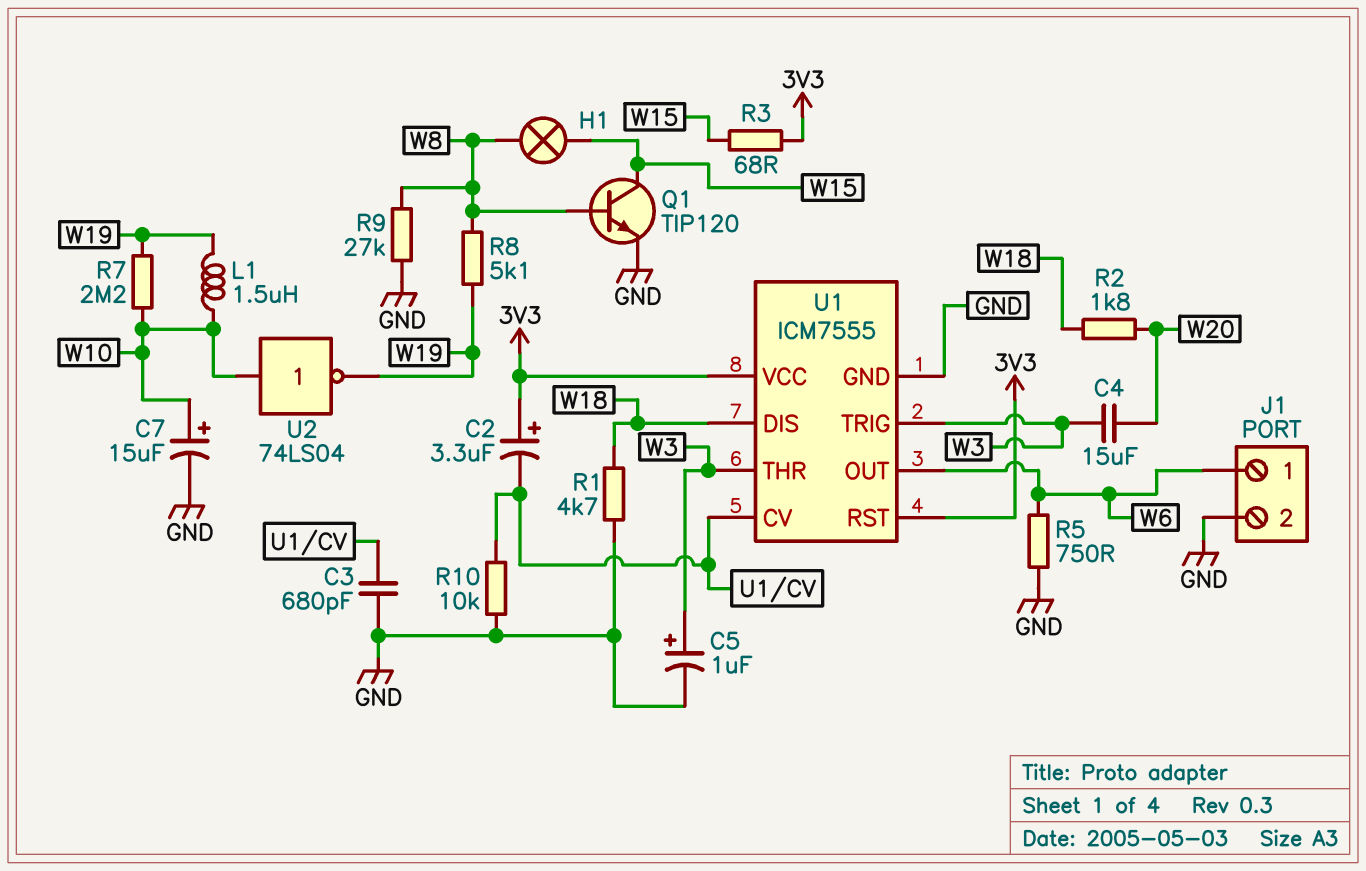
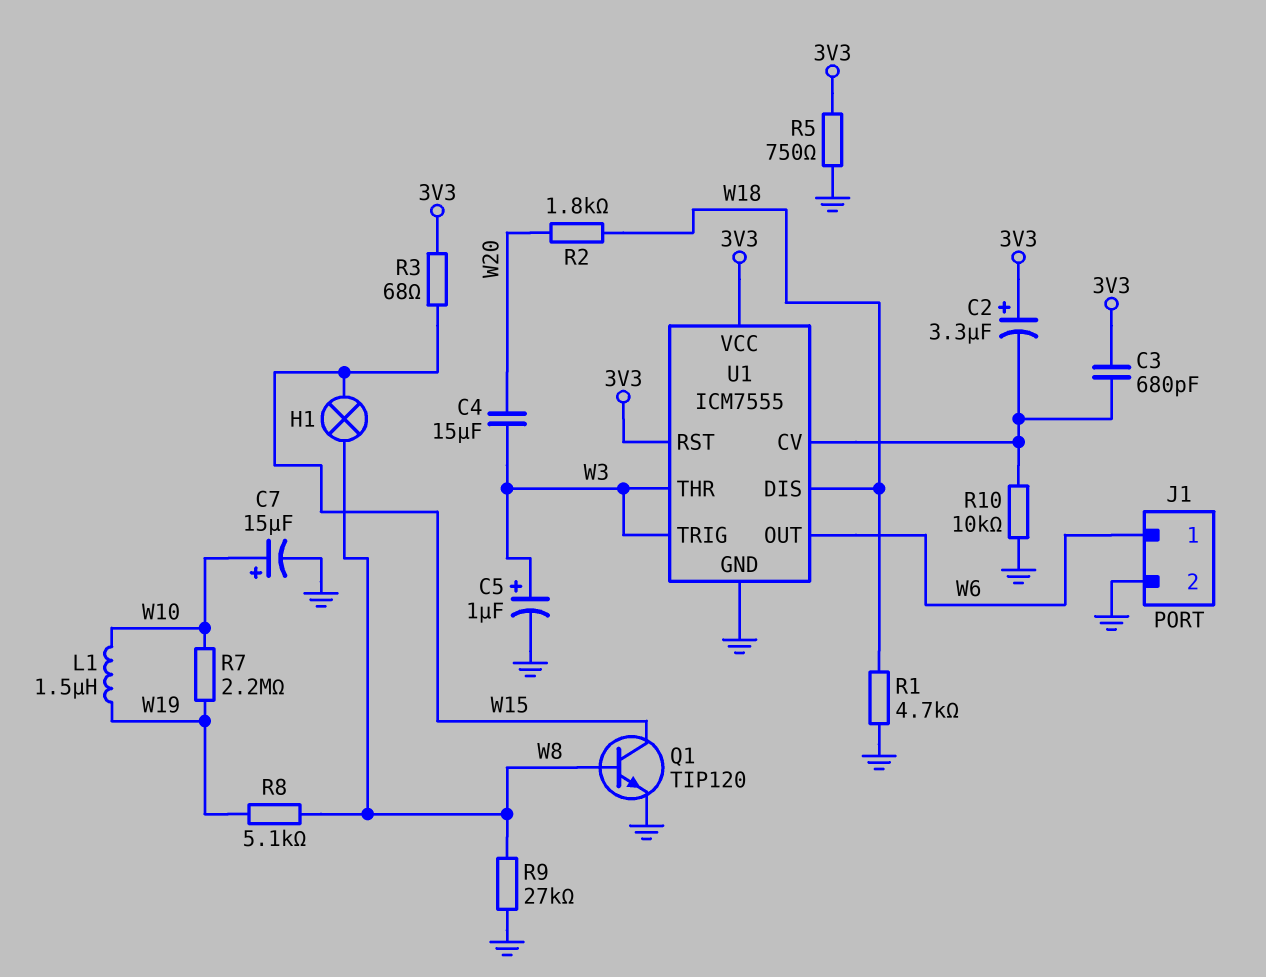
C3: 680pF (GND, U1/CV) -> 680pF (3V3, U1/CV)
R5: 750 (GND, W6) -> 750 (3V3, GND)
U2: NOT 74LS04 (in W10, out W19) -> none

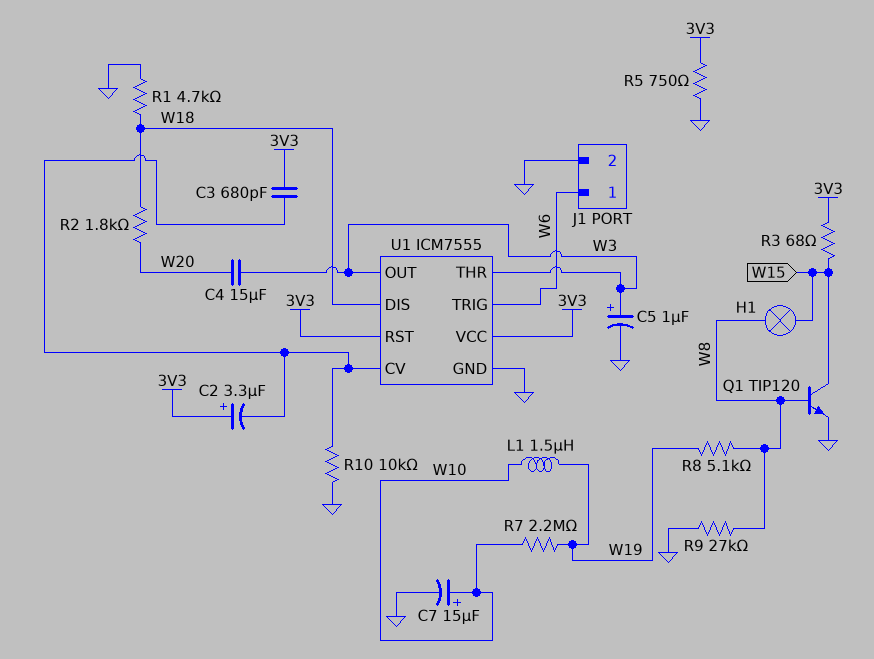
U1 pin OUT: W6 -> W3
U1 pin TRIG: W3 -> W6

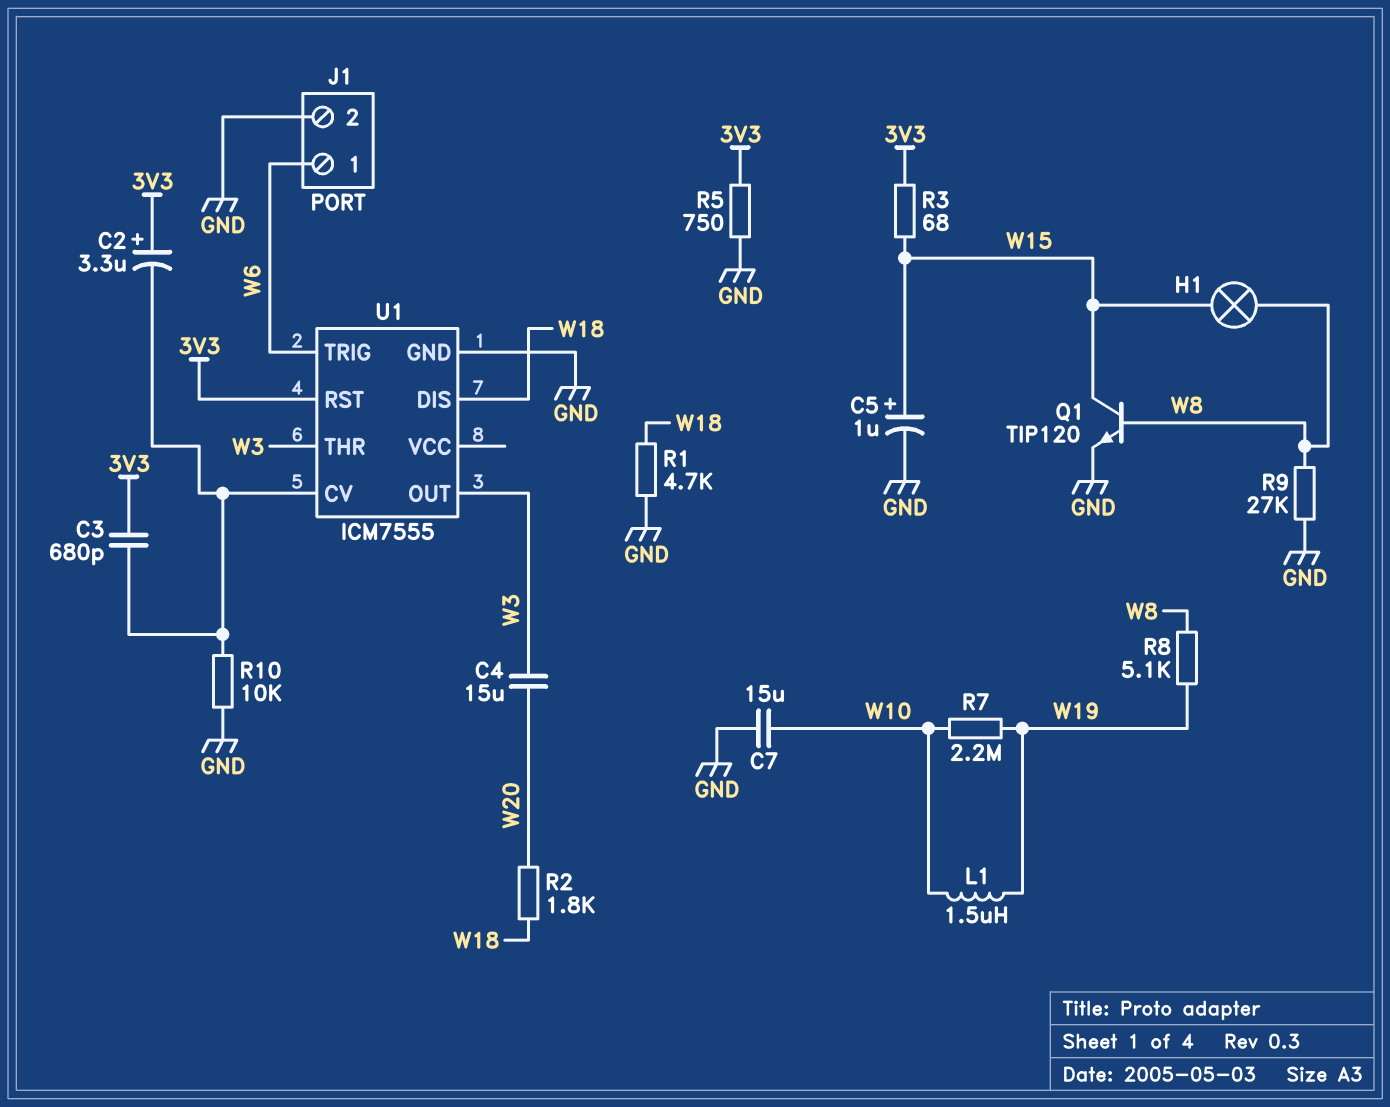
C5: 1uF (plus W3, minus GND) -> 1uF (plus W15, minus GND)
C7: 15uF (plus W10, minus GND) -> 15uF (GND, W10)
U1 pin VCC: 3V3 -> none

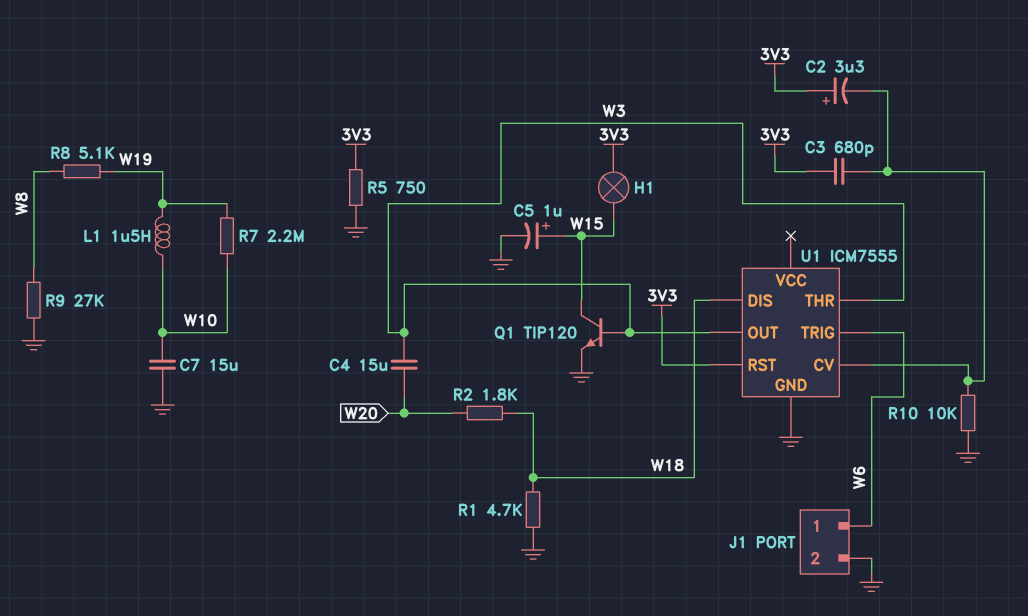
H1: lamp (W8, W15) -> lamp (3V3, W15)
Q1: NPN TIP120 (B W8, C W15, E GND) -> NPN TIP120 (B W3, C W15, E GND)
R3: 68 (3V3, W15) -> none

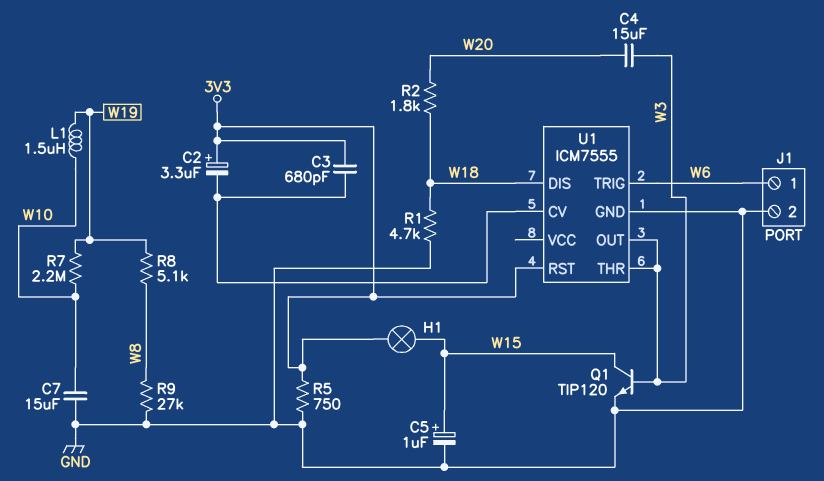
R10: 10k (GND, U1/CV) -> none

